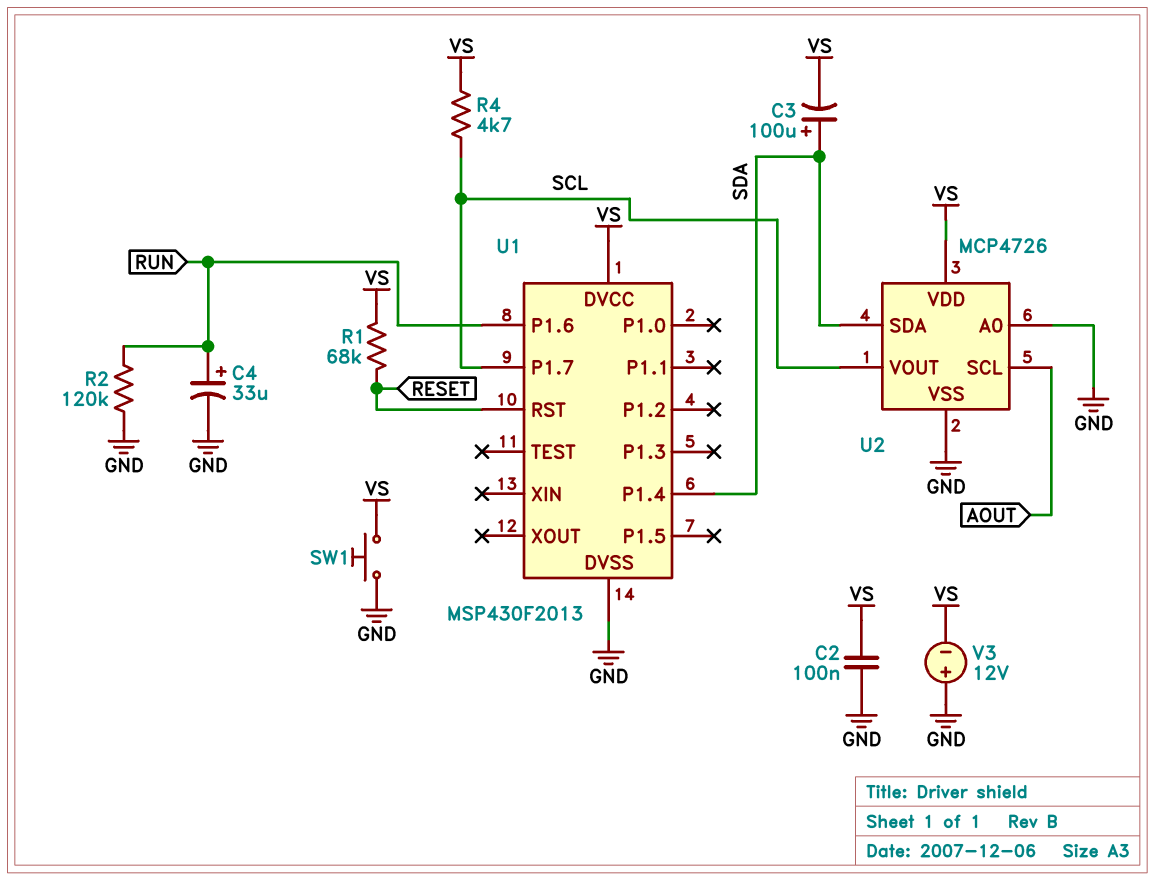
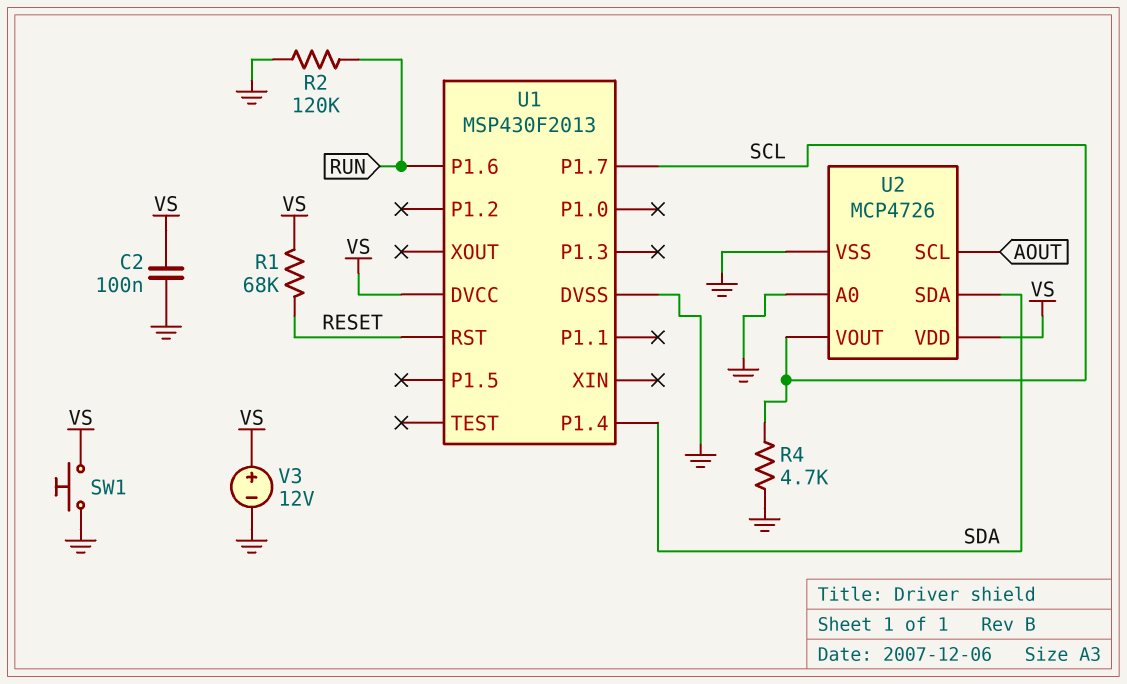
C3: 100uF (plus SDA, minus VS) -> none
C4: 33uF (plus RUN, minus GND) -> none
R4: 4.7k (SCL, VS) -> 4.7k (GND, SCL)
V3: 12V (plus GND, minus VS) -> 12V (plus VS, minus GND)

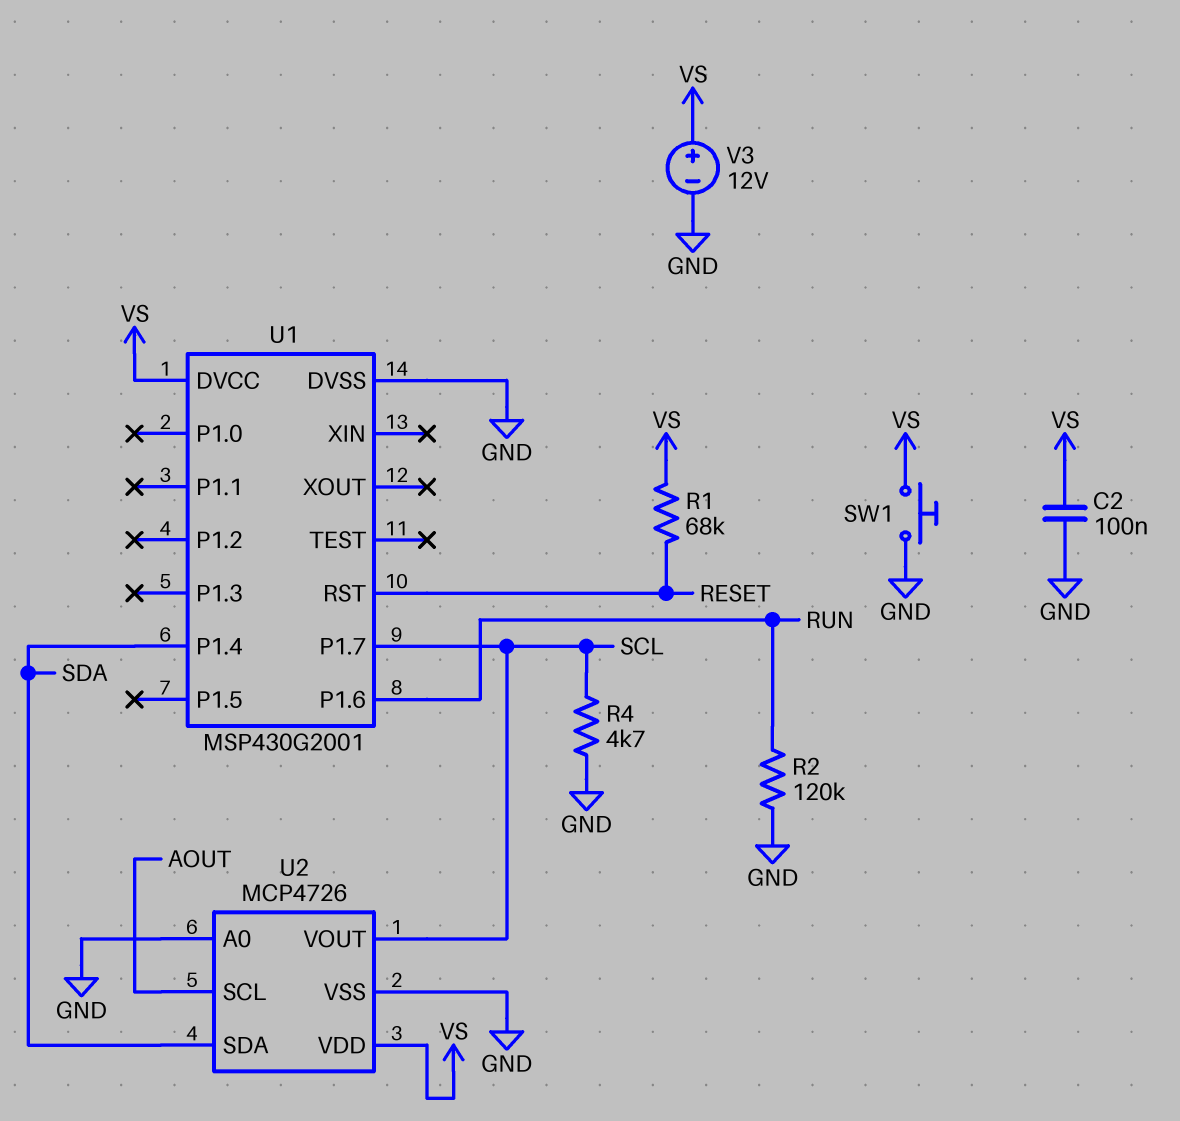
U1: MSP430F2013 -> MSP430G2001

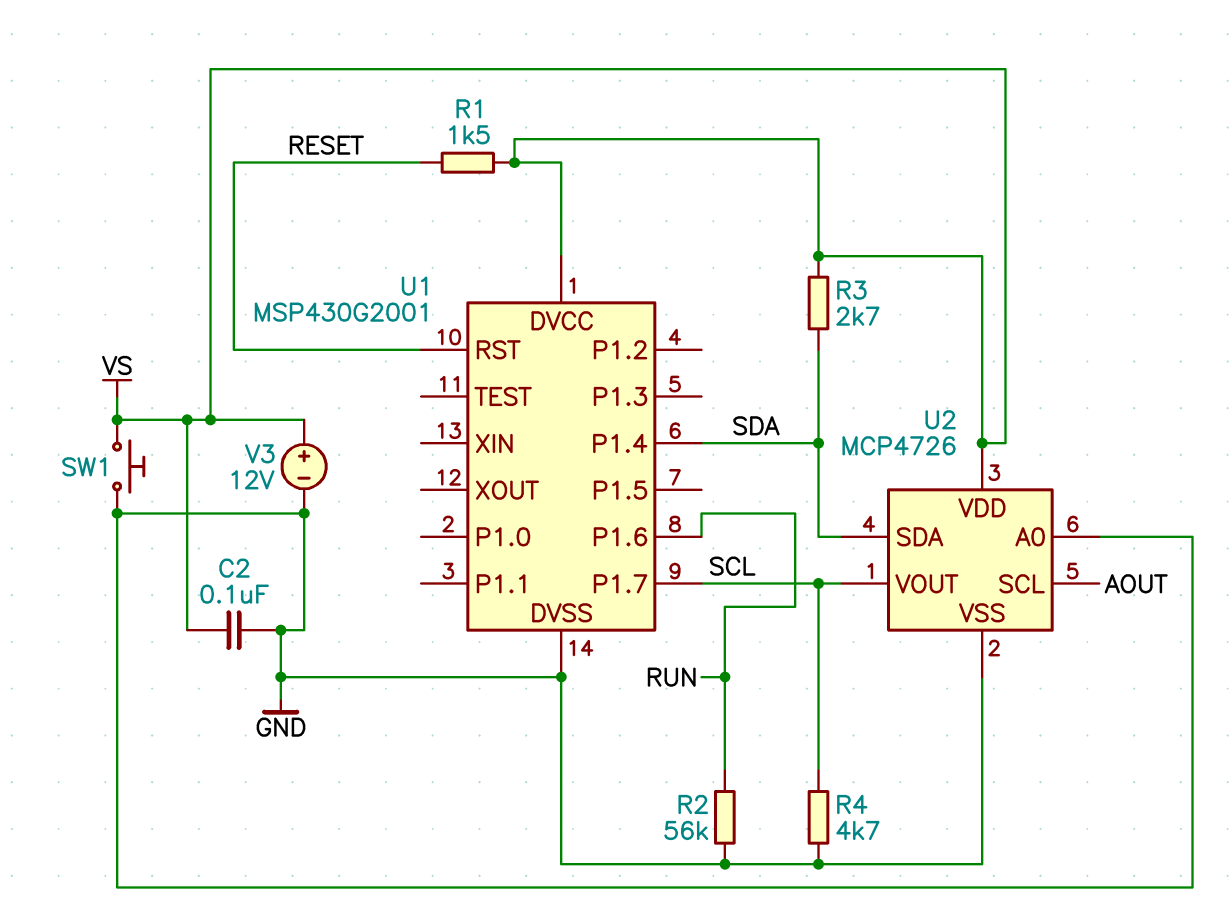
R1: 68k (RESET, VS) -> 1.5k (RESET, VS)
R2: 120k (GND, RUN) -> 56k (GND, RUN)
R3: none -> 2.7k (SDA, VS)

